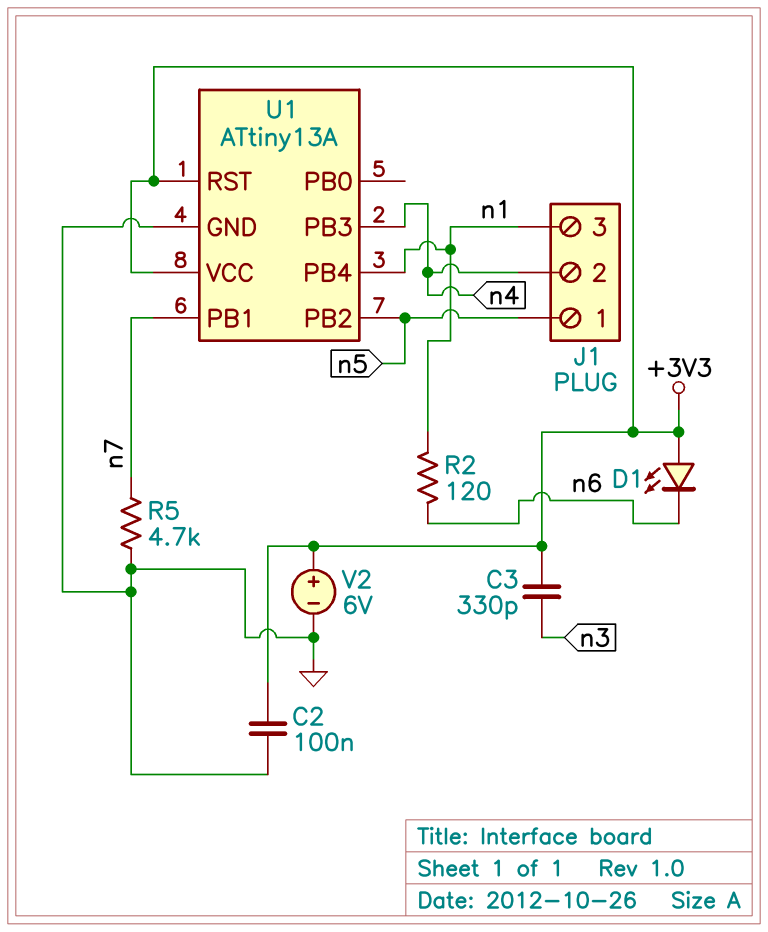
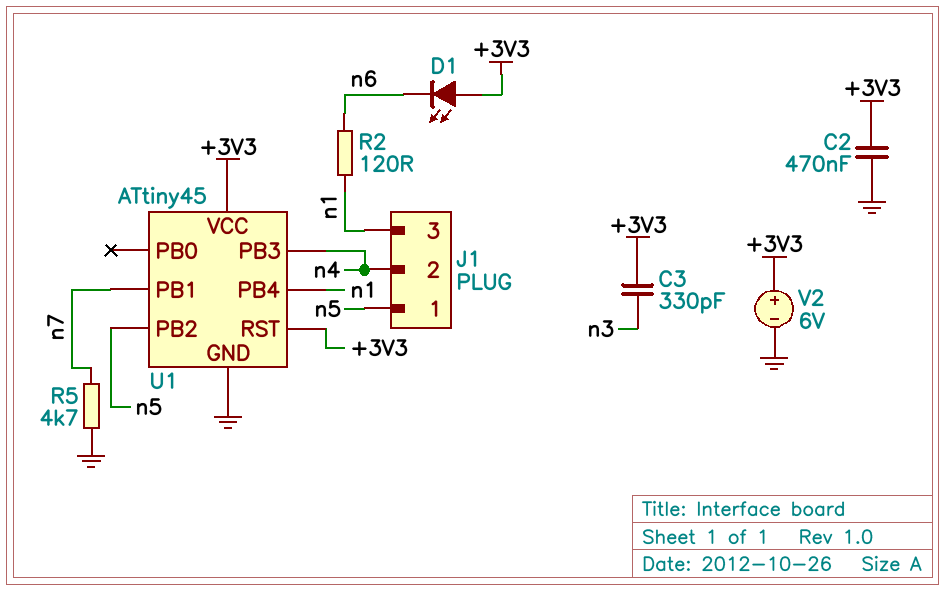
C2: 100nF (+3V3, GND) -> 470nF (+3V3, GND)
U1: ATtiny13A -> ATtiny45

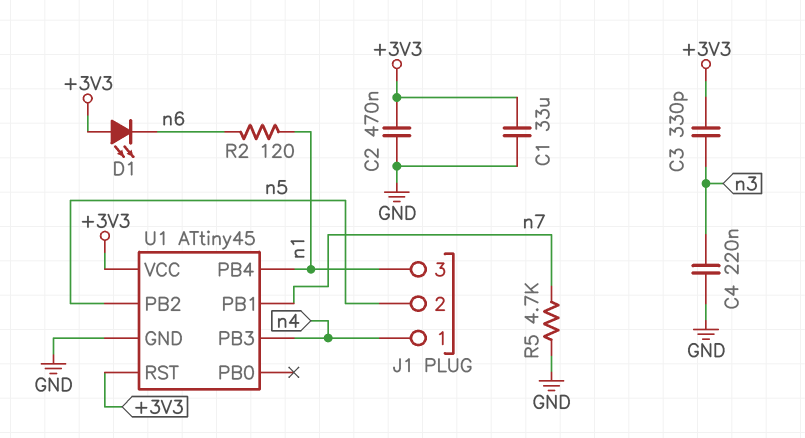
C1: none -> 33uF (+3V3, GND)
C4: none -> 220nF (GND, n3)
J1 pin 1: n5 -> n4
J1 pin 2: n4 -> n5
V2: 6V (plus +3V3, minus GND) -> none

